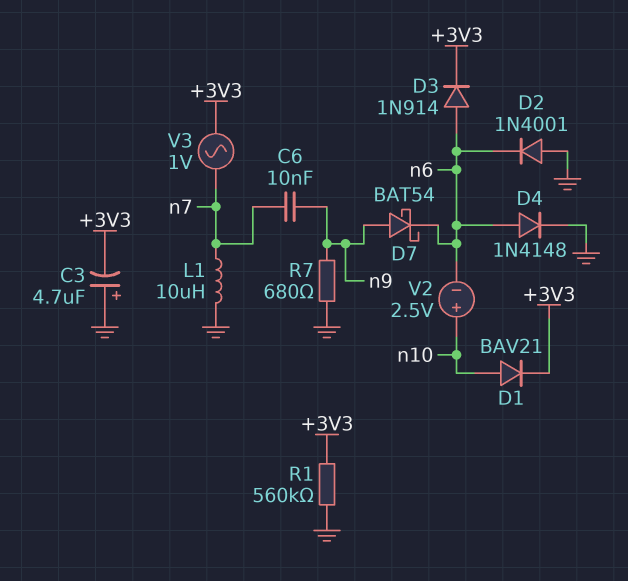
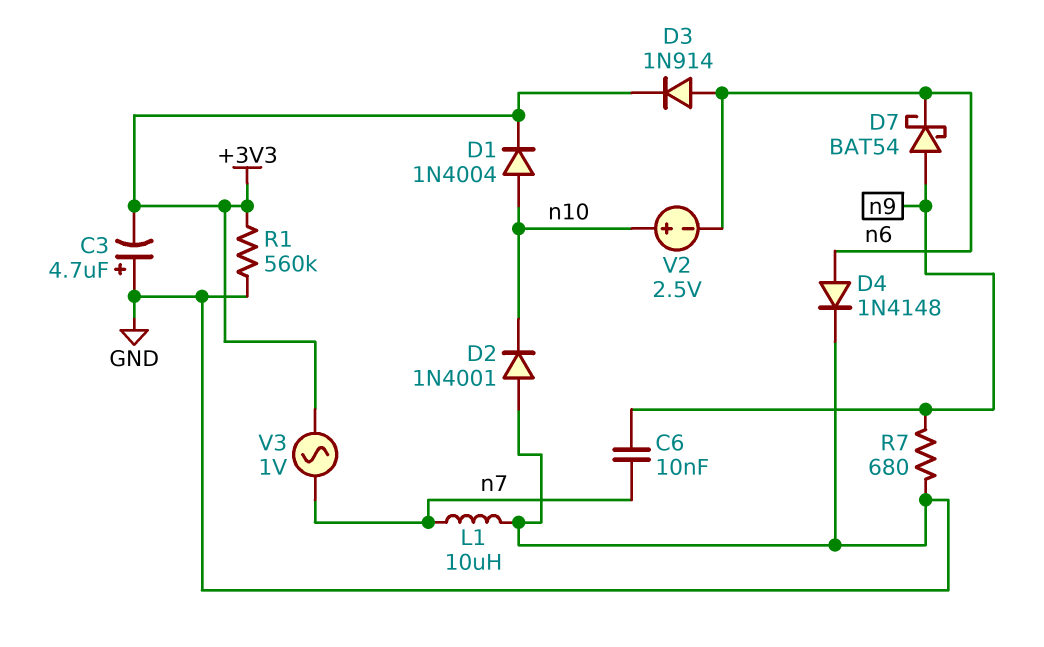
D1: diode BAV21 (A n10, K +3V3) -> diode 1N4004 (A n10, K +3V3)
D2: diode 1N4001 (A GND, K n6) -> diode 1N4001 (A GND, K n10)

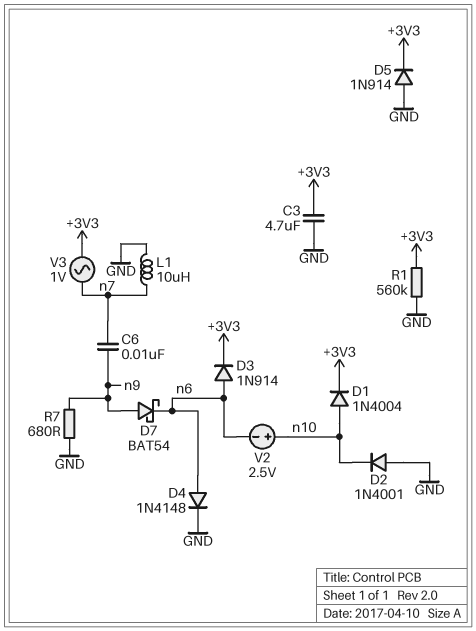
C3: 4.7uF (plus GND, minus +3V3) -> 4.7uF (+3V3, GND)
D5: none -> diode 1N914 (A GND, K +3V3)

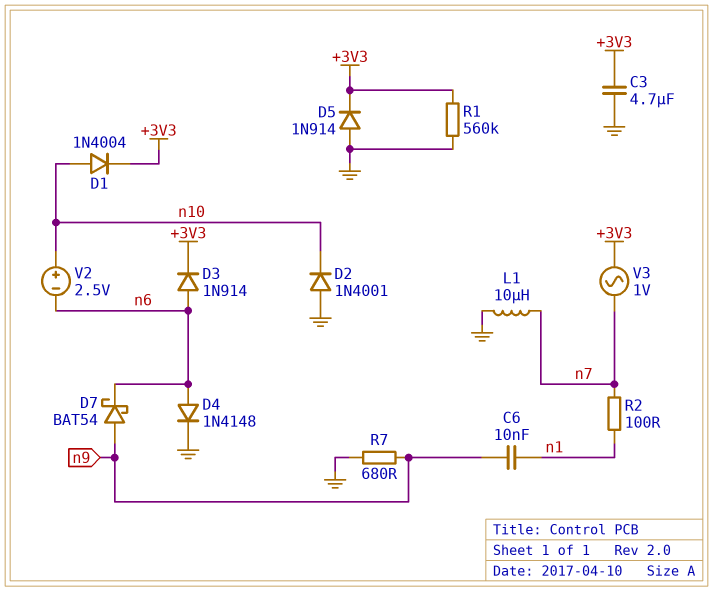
C6: 10nF (n7, n9) -> 10nF (n1, n9)
R2: none -> 100 (n1, n7)

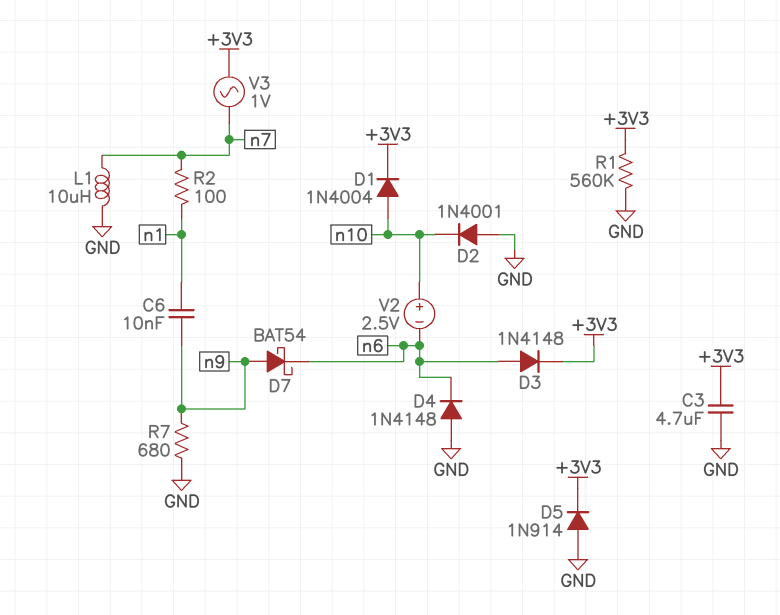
D3: diode 1N914 (A n6, K +3V3) -> diode 1N4148 (A n6, K +3V3)
D4: diode 1N4148 (A n6, K GND) -> diode 1N4148 (A GND, K n6)

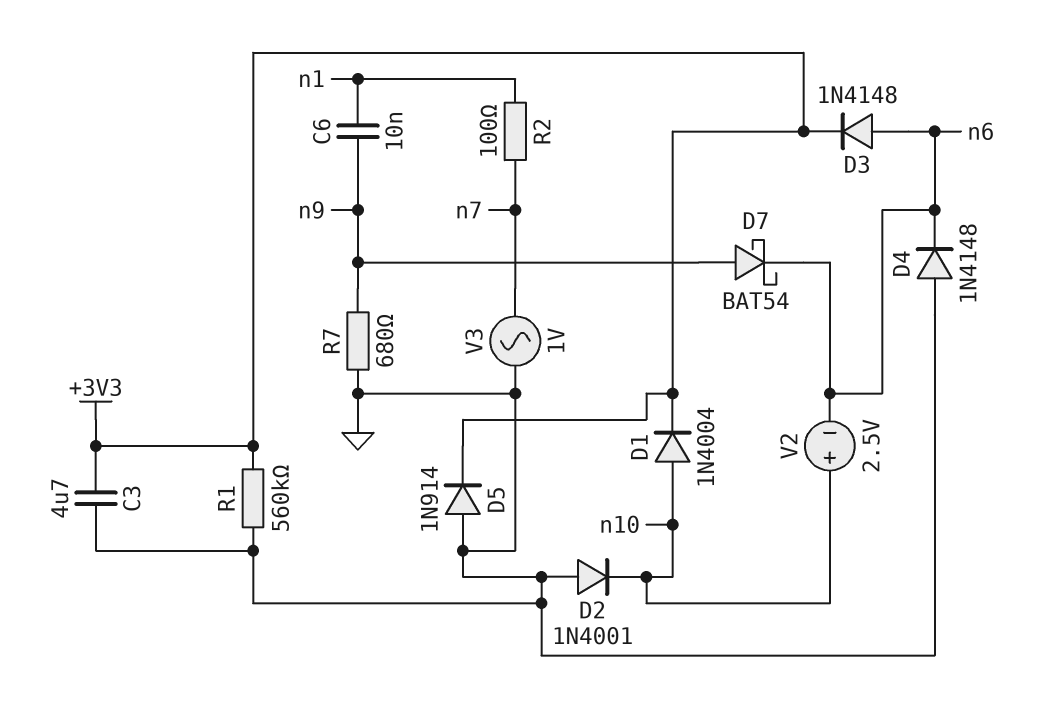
L1: 10uH (GND, n7) -> none
V3: AC 1V (+3V3, n7) -> AC 1V (GND, n7)

